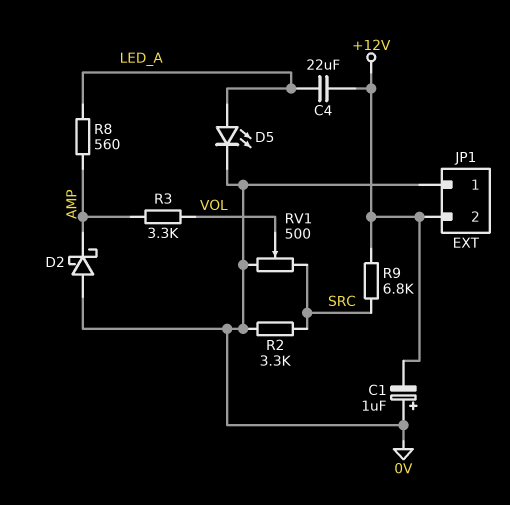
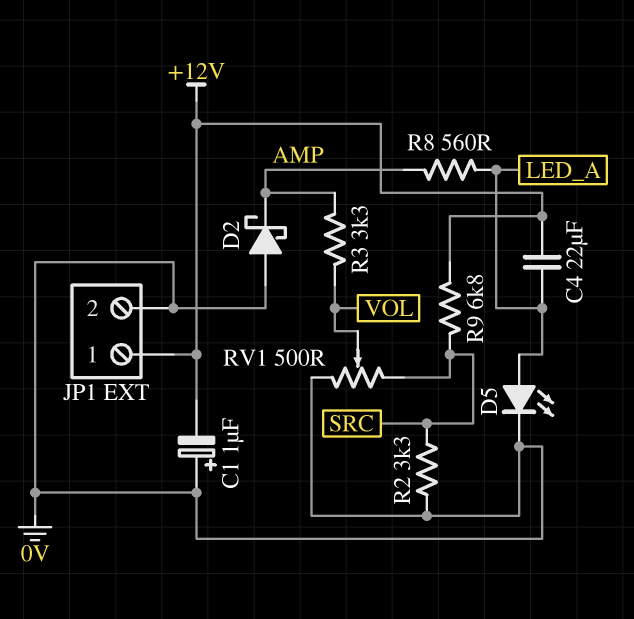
JP1 pin 1: 0V -> +12V
JP1 pin 2: +12V -> 0V

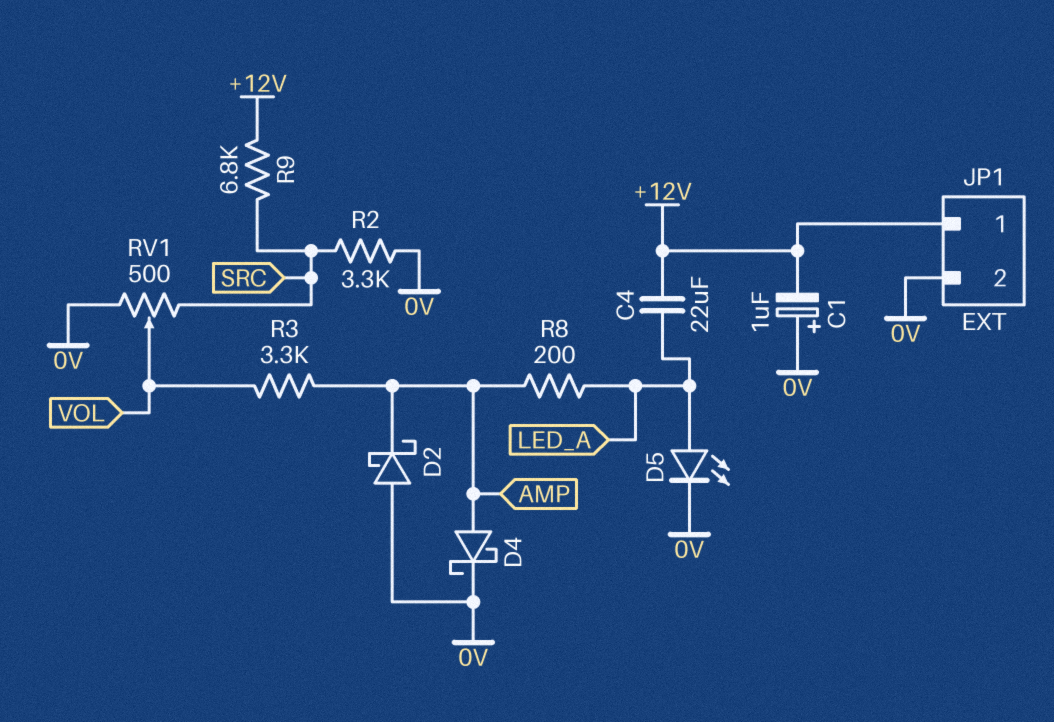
D4: none -> schottky (A AMP, K 0V)
R8: 560 (AMP, LED_A) -> 200 (AMP, LED_A)

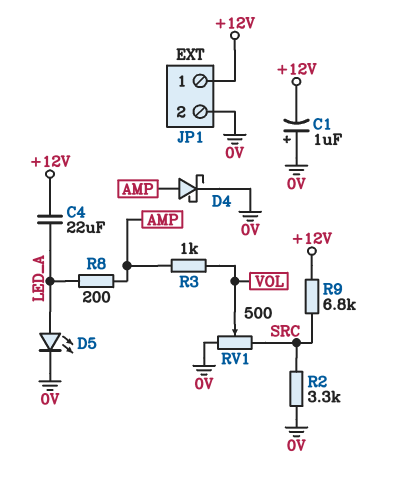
D2: schottky (A 0V, K AMP) -> none
R3: 3.3k (AMP, VOL) -> 1k (AMP, VOL)

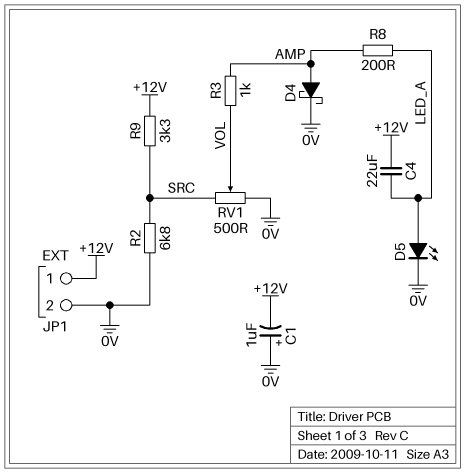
R2: 3.3k (0V, SRC) -> 6.8k (0V, SRC)
R9: 6.8k (+12V, SRC) -> 3.3k (+12V, SRC)

